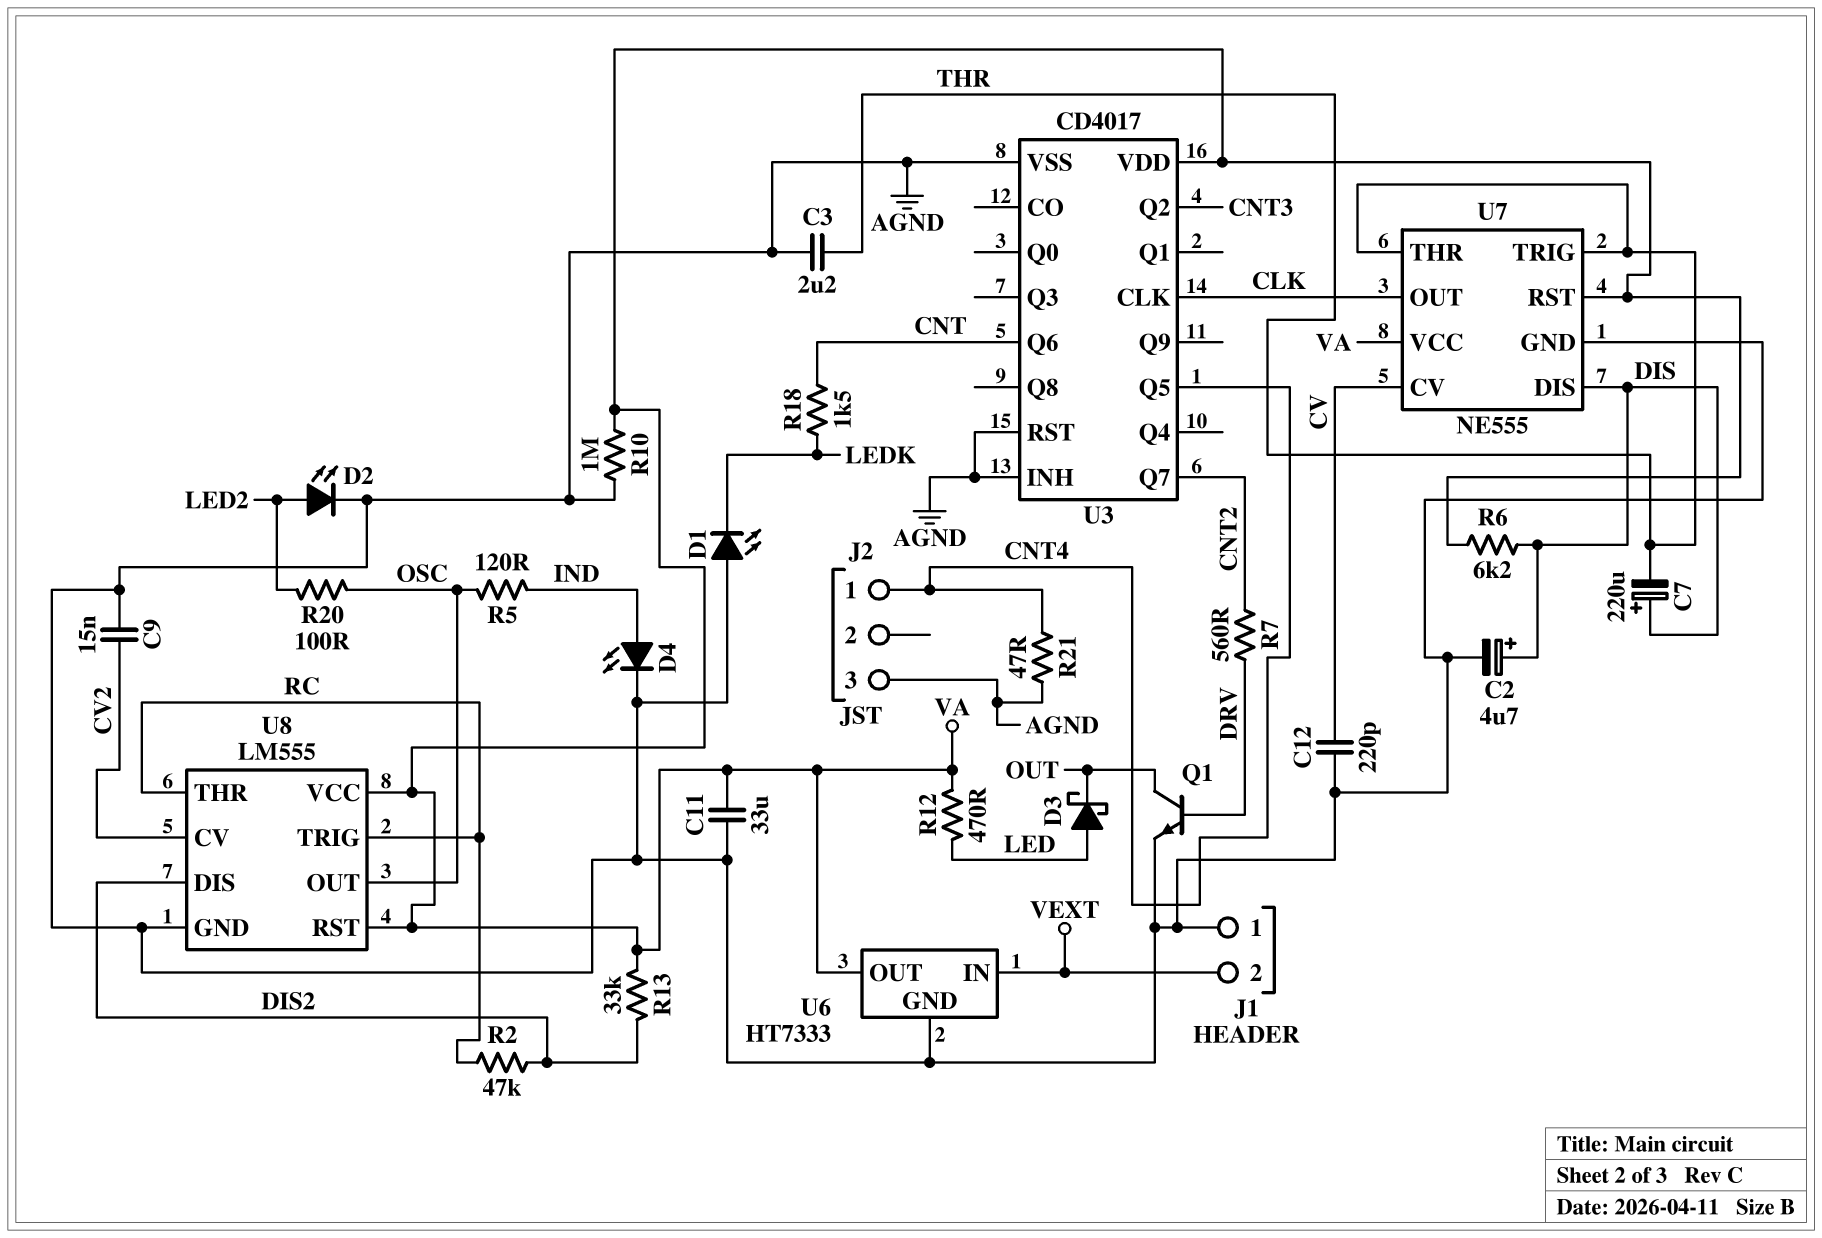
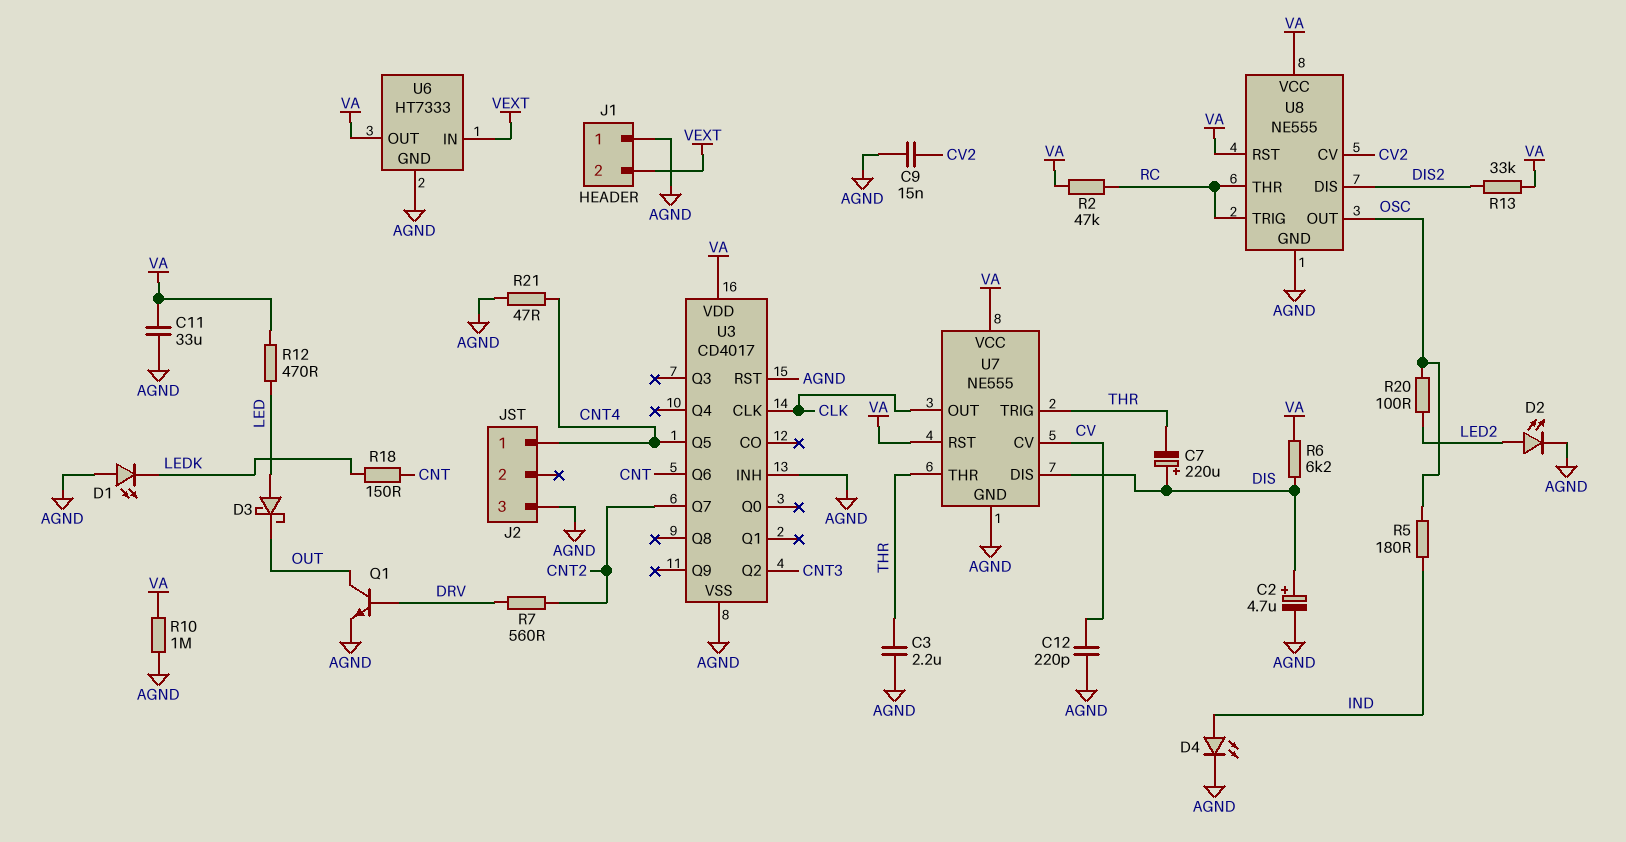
R2: 47k (DIS2, RC) -> 47k (RC, VA)
R5: 120 (IND, OSC) -> 180 (IND, OSC)
R18: 1.5k (CNT, LEDK) -> 150 (CNT, LEDK)
U8: LM555 -> NE555

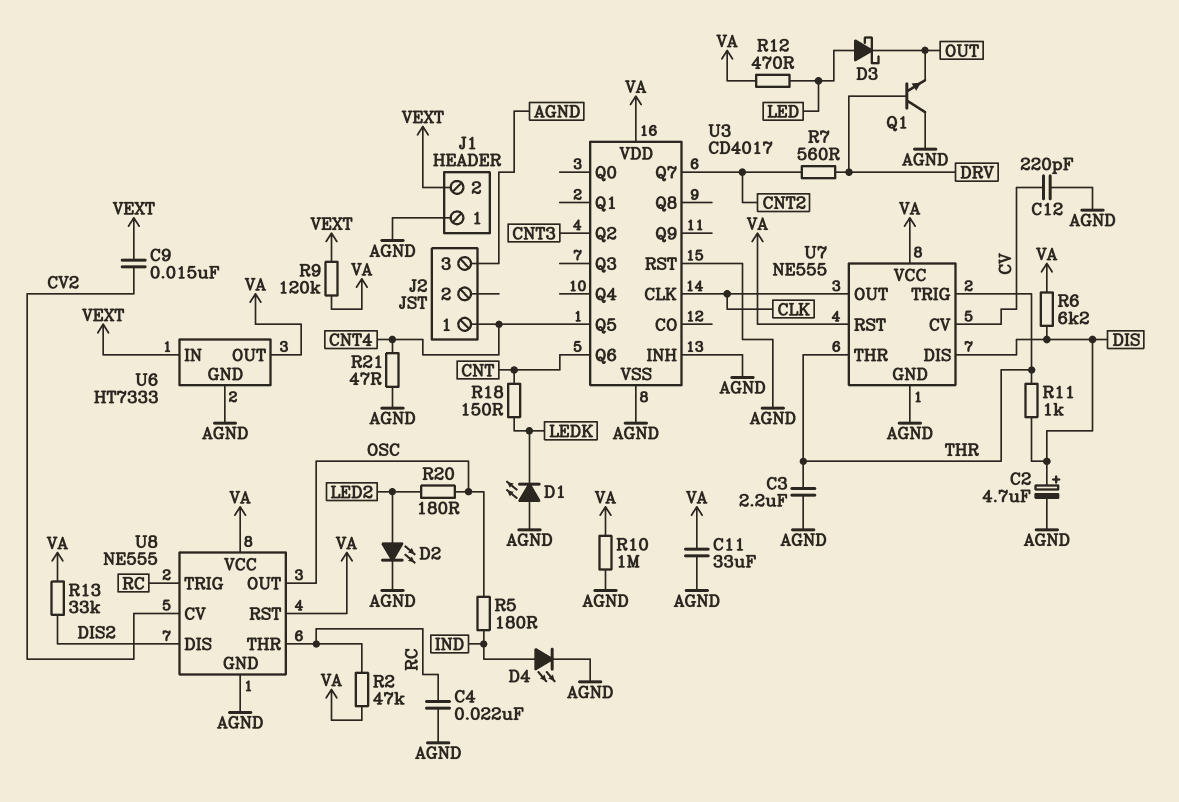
C4: none -> 22nF (AGND, RC)
C7: 220uF (plus DIS, minus THR) -> none
C9: 15nF (AGND, CV2) -> 15nF (CV2, VEXT)
Q1: NPN (B DRV, C OUT, E AGND) -> NPN (B DRV, C AGND, E OUT)
R9: none -> 120k (VA, VEXT)
R11: none -> 1k (DIS, THR)
R20: 100 (LED2, OSC) -> 180 (LED2, OSC)

